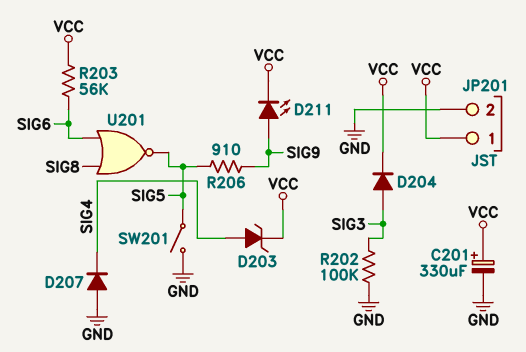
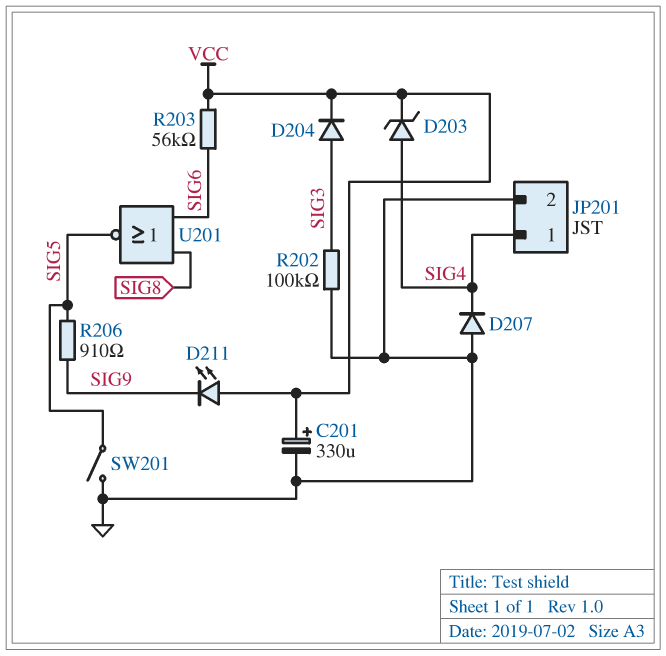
D211: LED (A SIG9, K VCC) -> LED (A VCC, K SIG9)
JP201 pin 1: VCC -> SIG4

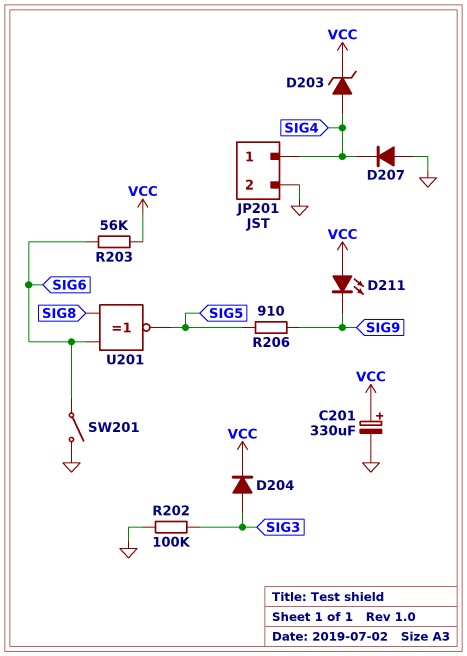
SW201: switch (GND, SIG5) -> switch (GND, SIG6)
U201: NOR (in SIG6, in SIG8, out SIG5) -> XNOR (in SIG6, in SIG8, out SIG5)

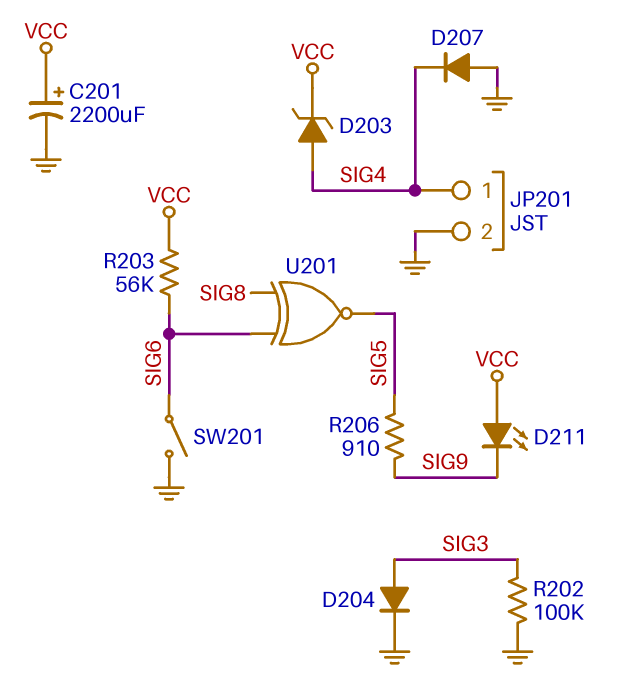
C201: 330uF (plus VCC, minus GND) -> 2200uF (plus VCC, minus GND)
D204: diode (A SIG3, K VCC) -> diode (A SIG3, K GND)

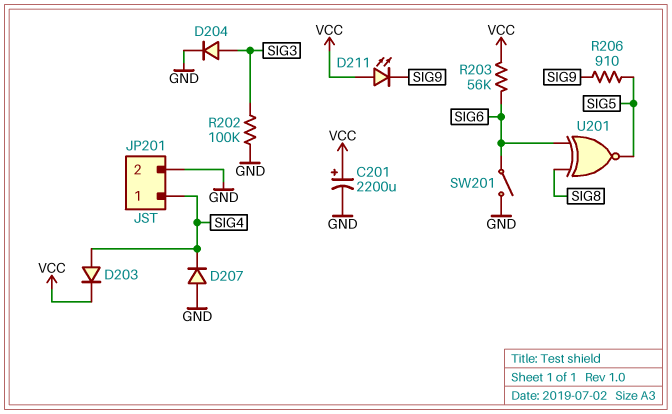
D203: zener (A SIG4, K VCC) -> diode (A SIG4, K VCC)

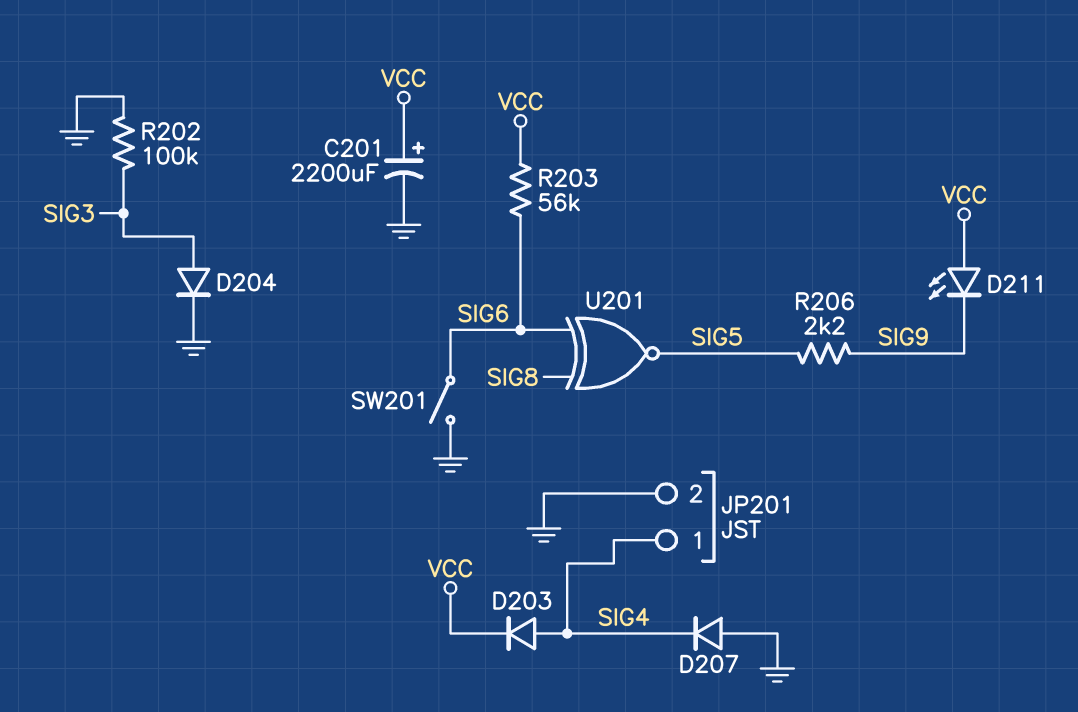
R206: 910 (SIG5, SIG9) -> 2.2k (SIG5, SIG9)

